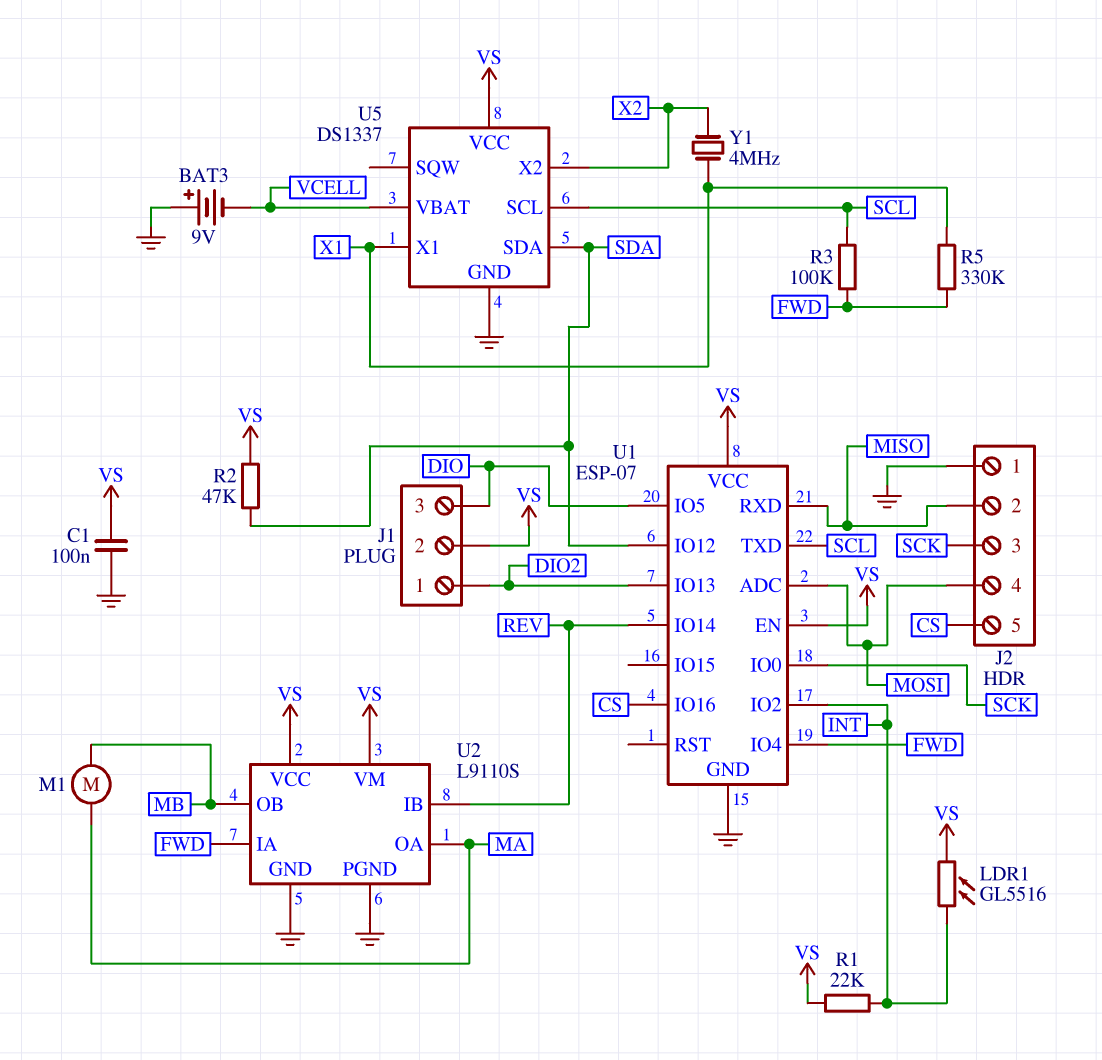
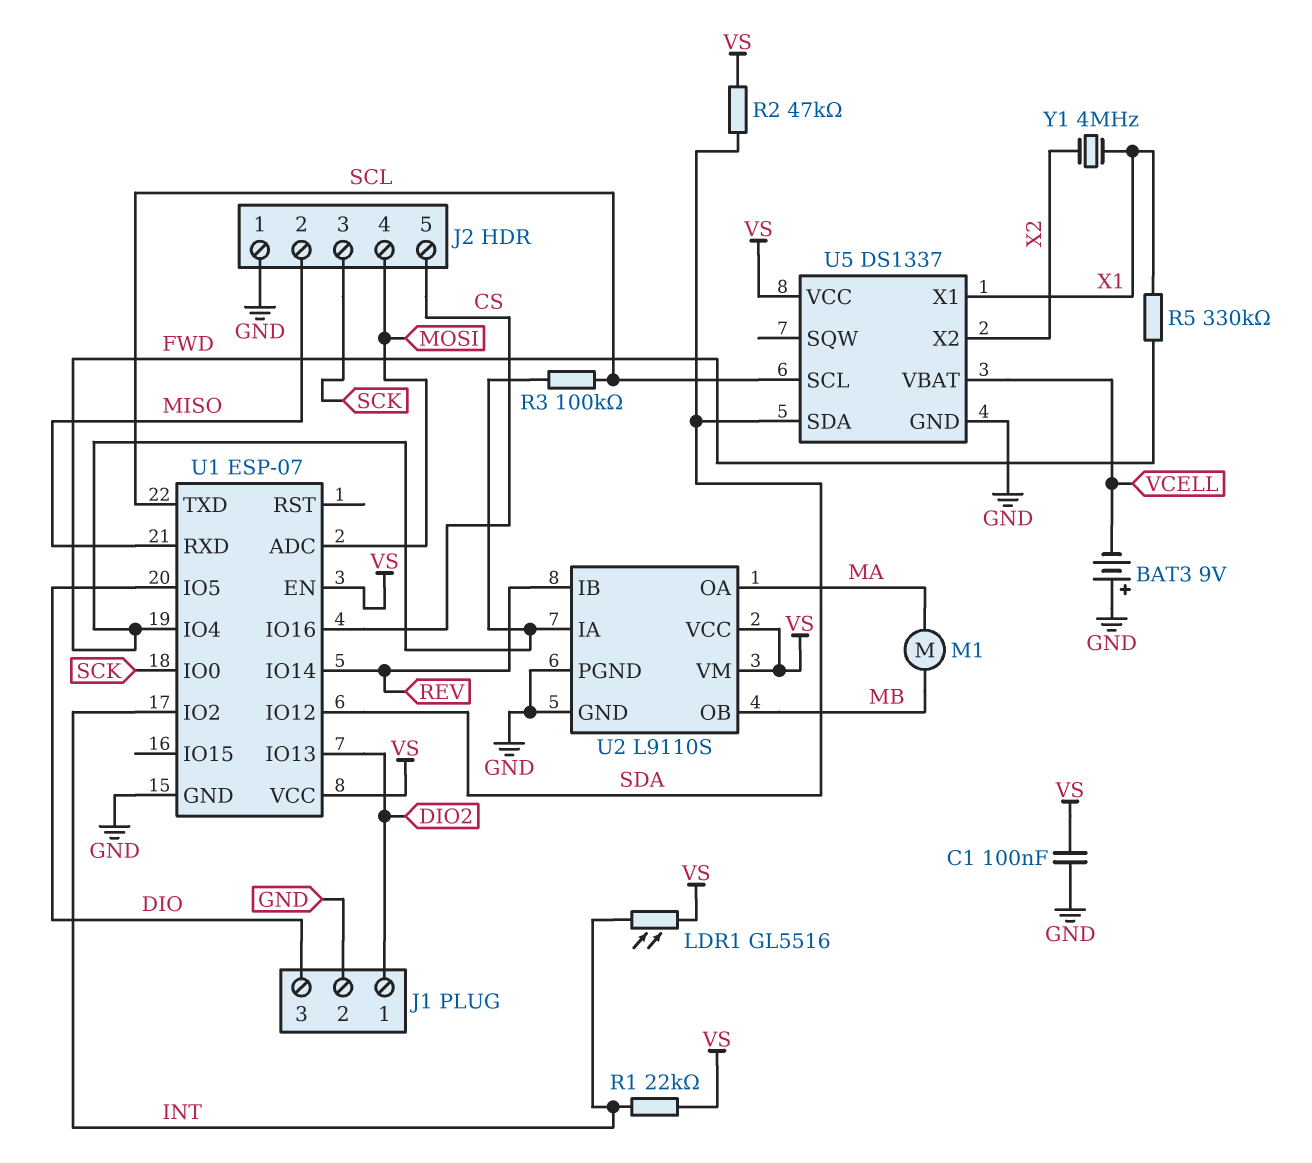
J1 pin 2: VS -> GND

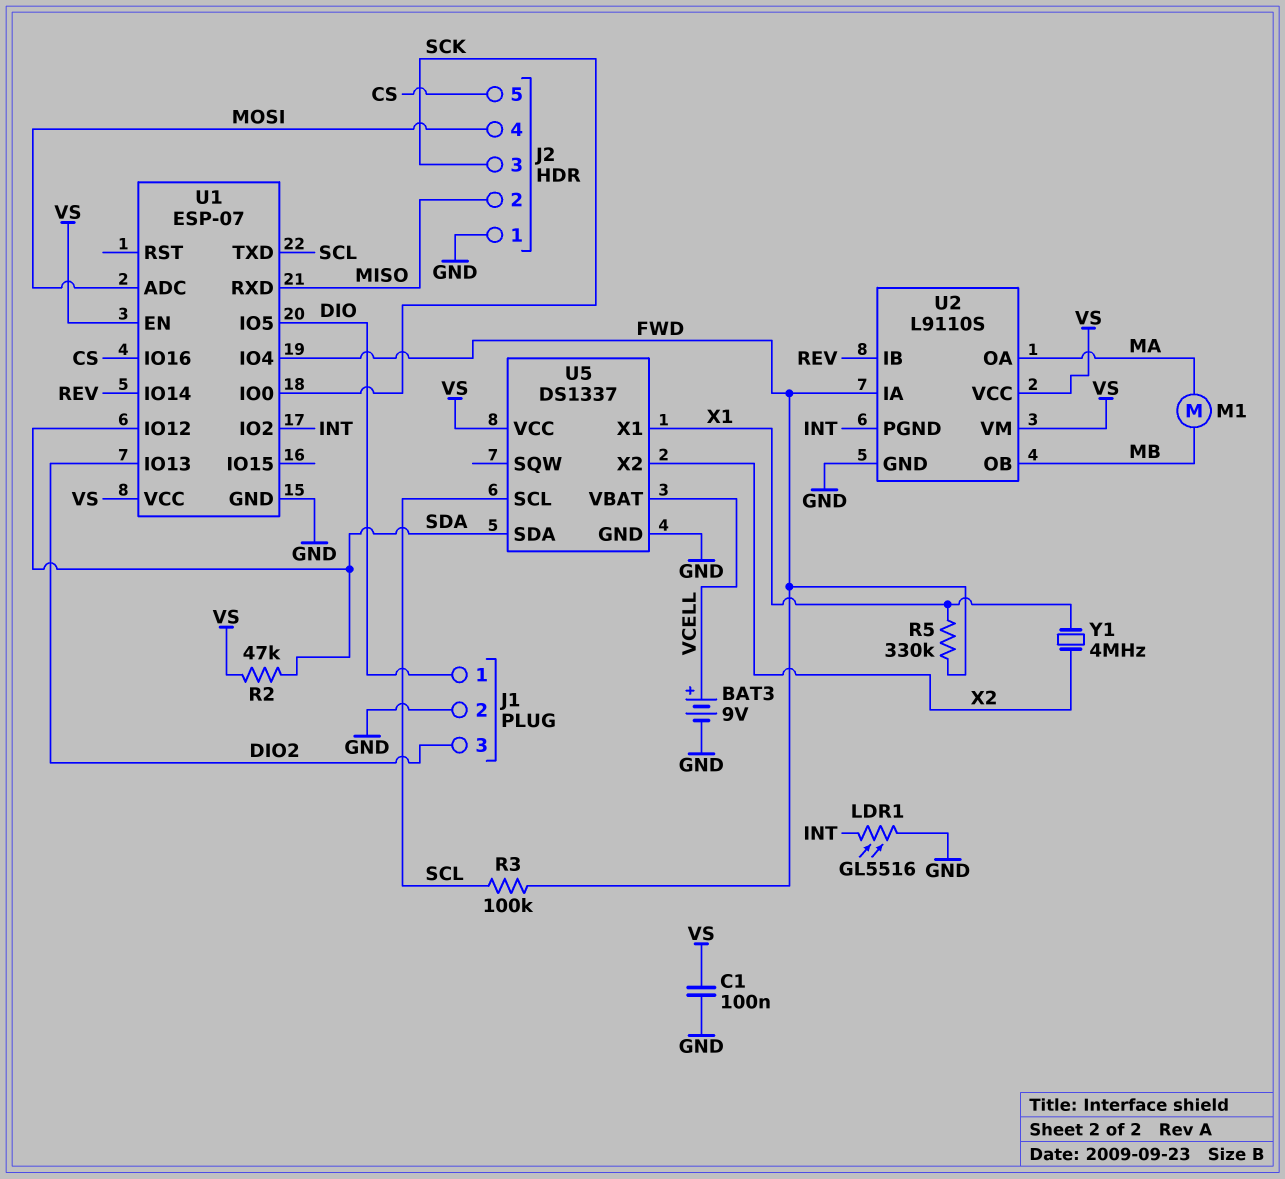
BAT3: 9V (plus GND, minus VCELL) -> 9V (plus VCELL, minus GND)
J1 pin 1: DIO2 -> DIO
J1 pin 3: DIO -> DIO2
LDR1: GL5516 (INT, VS) -> GL5516 (GND, INT)
R1: 22k (INT, VS) -> none
U2 pin PGND: GND -> INT

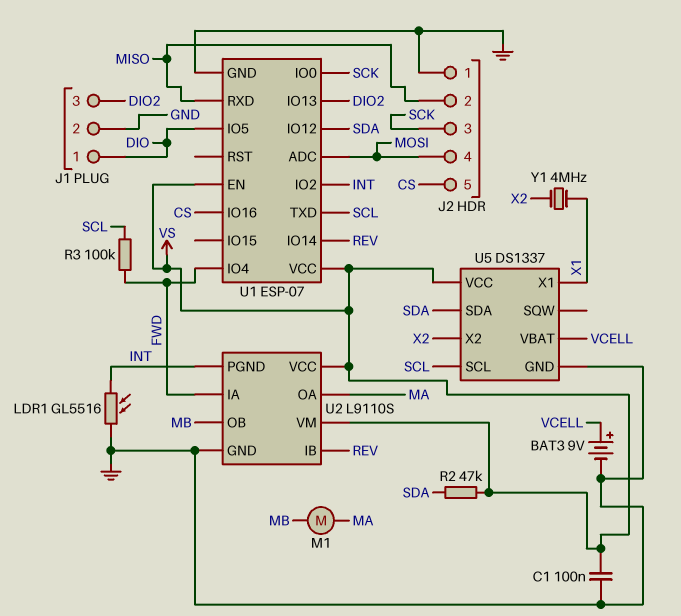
R5: 330k (FWD, X1) -> none

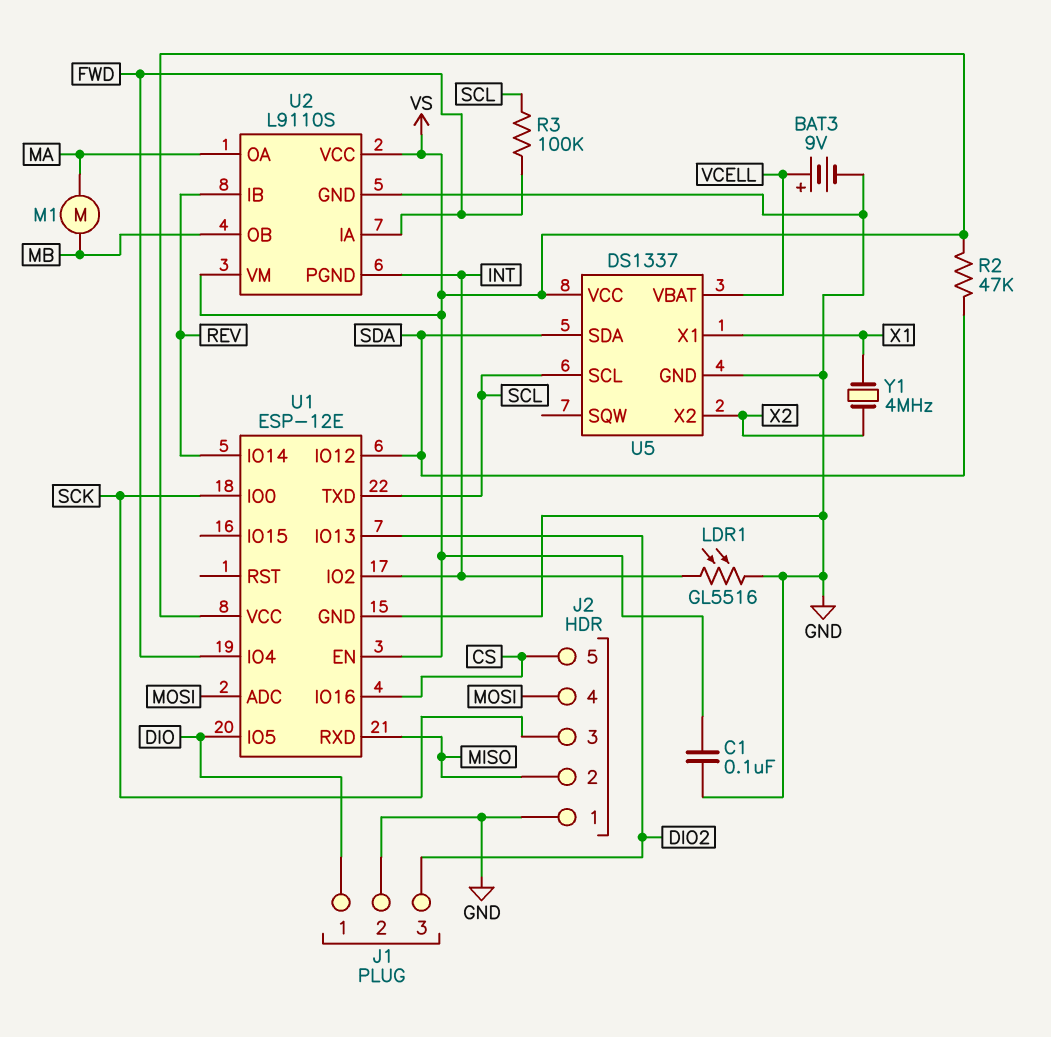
U1: ESP-07 -> ESP-12E

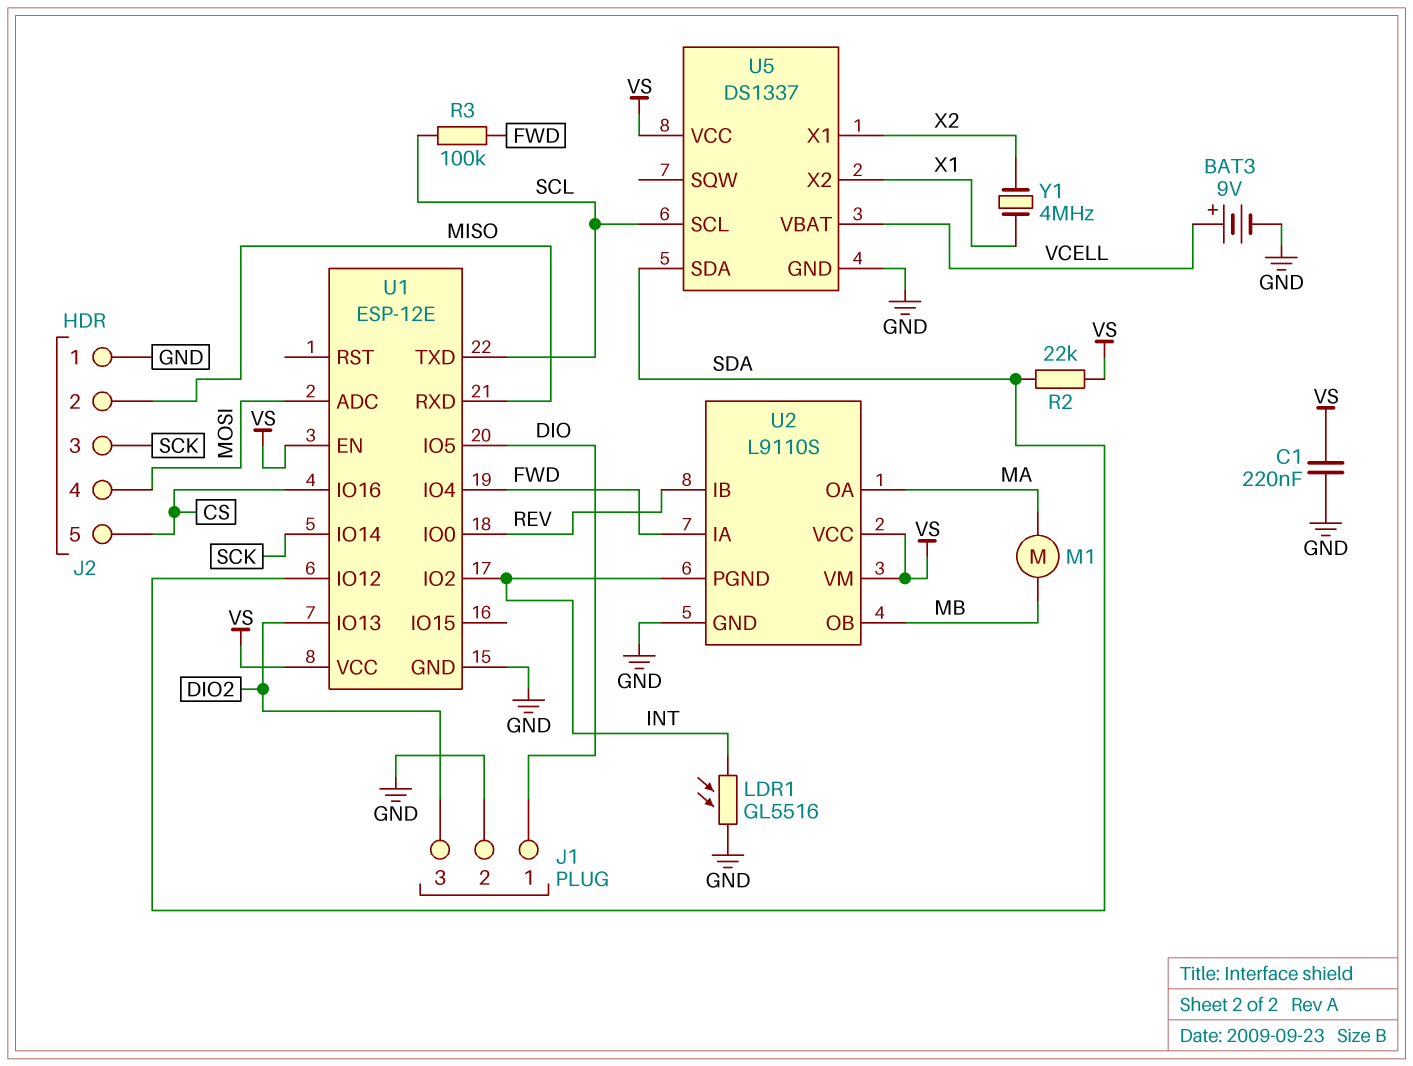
C1: 100nF (GND, VS) -> 220nF (GND, VS)
R2: 47k (SDA, VS) -> 22k (SDA, VS)
U1 pin IO0: SCK -> REV
U1 pin IO14: REV -> SCK
U5 pin X1: X1 -> X2
U5 pin X2: X2 -> X1

